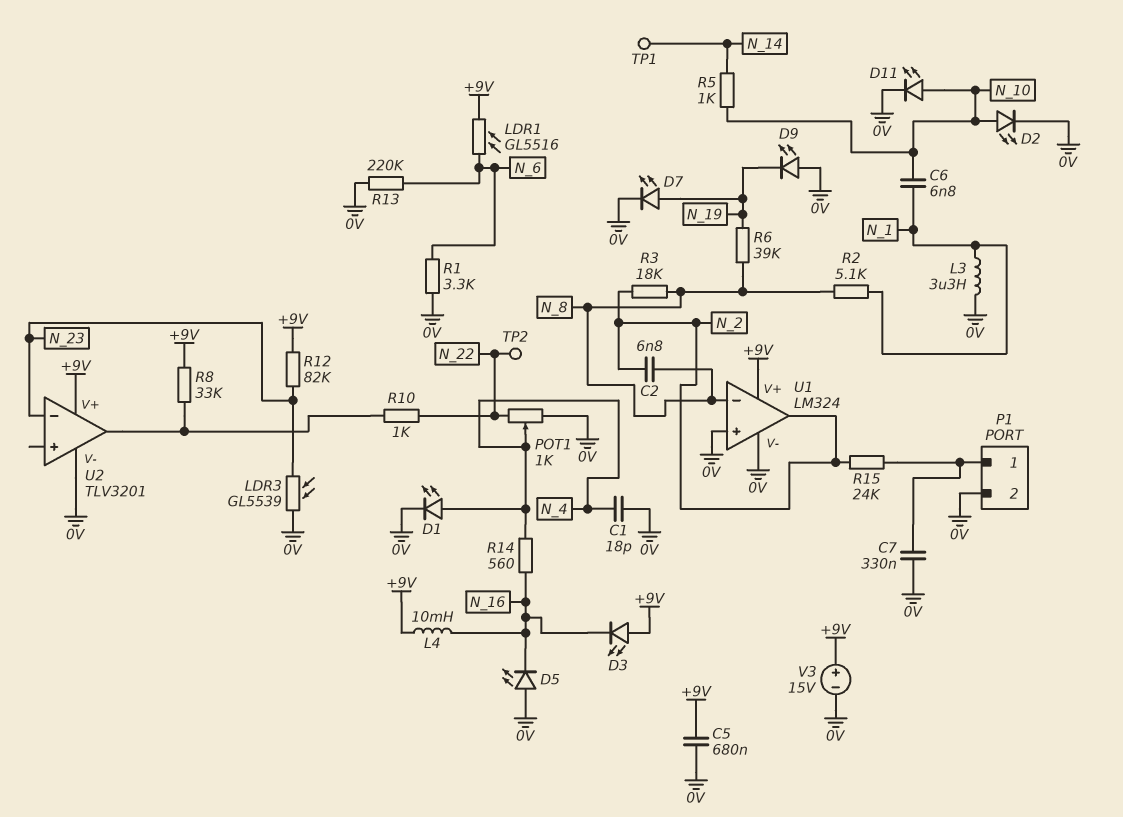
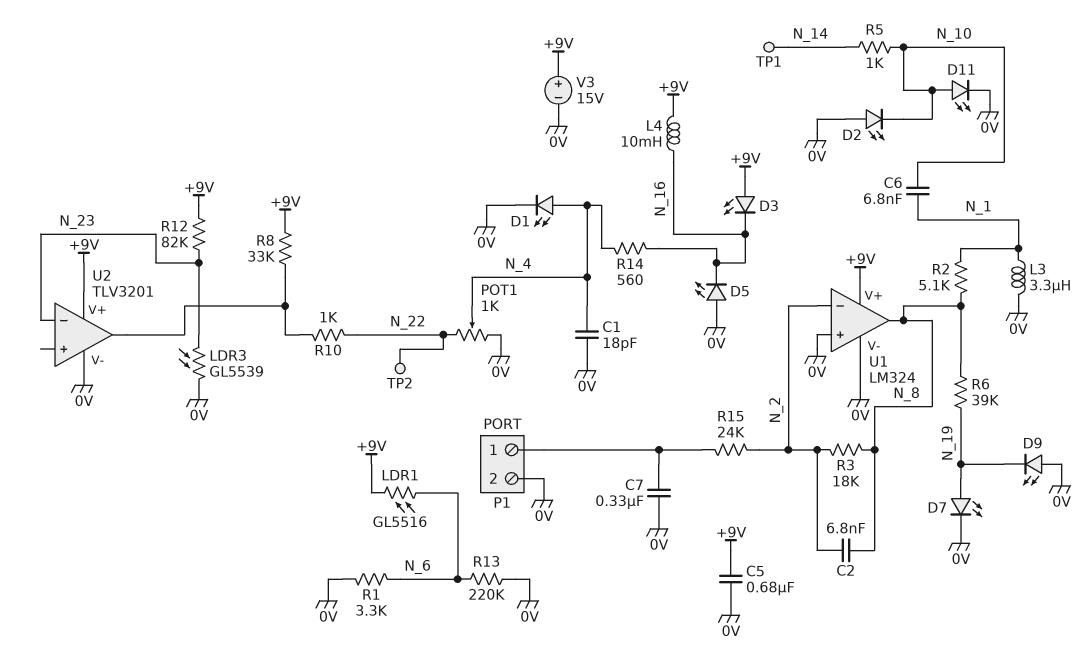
D2: LED (A N_10, K 0V) -> LED (A 0V, K N_10)
U1 pin in-: N_8 -> N_2
U1 pin out: N_2 -> N_8

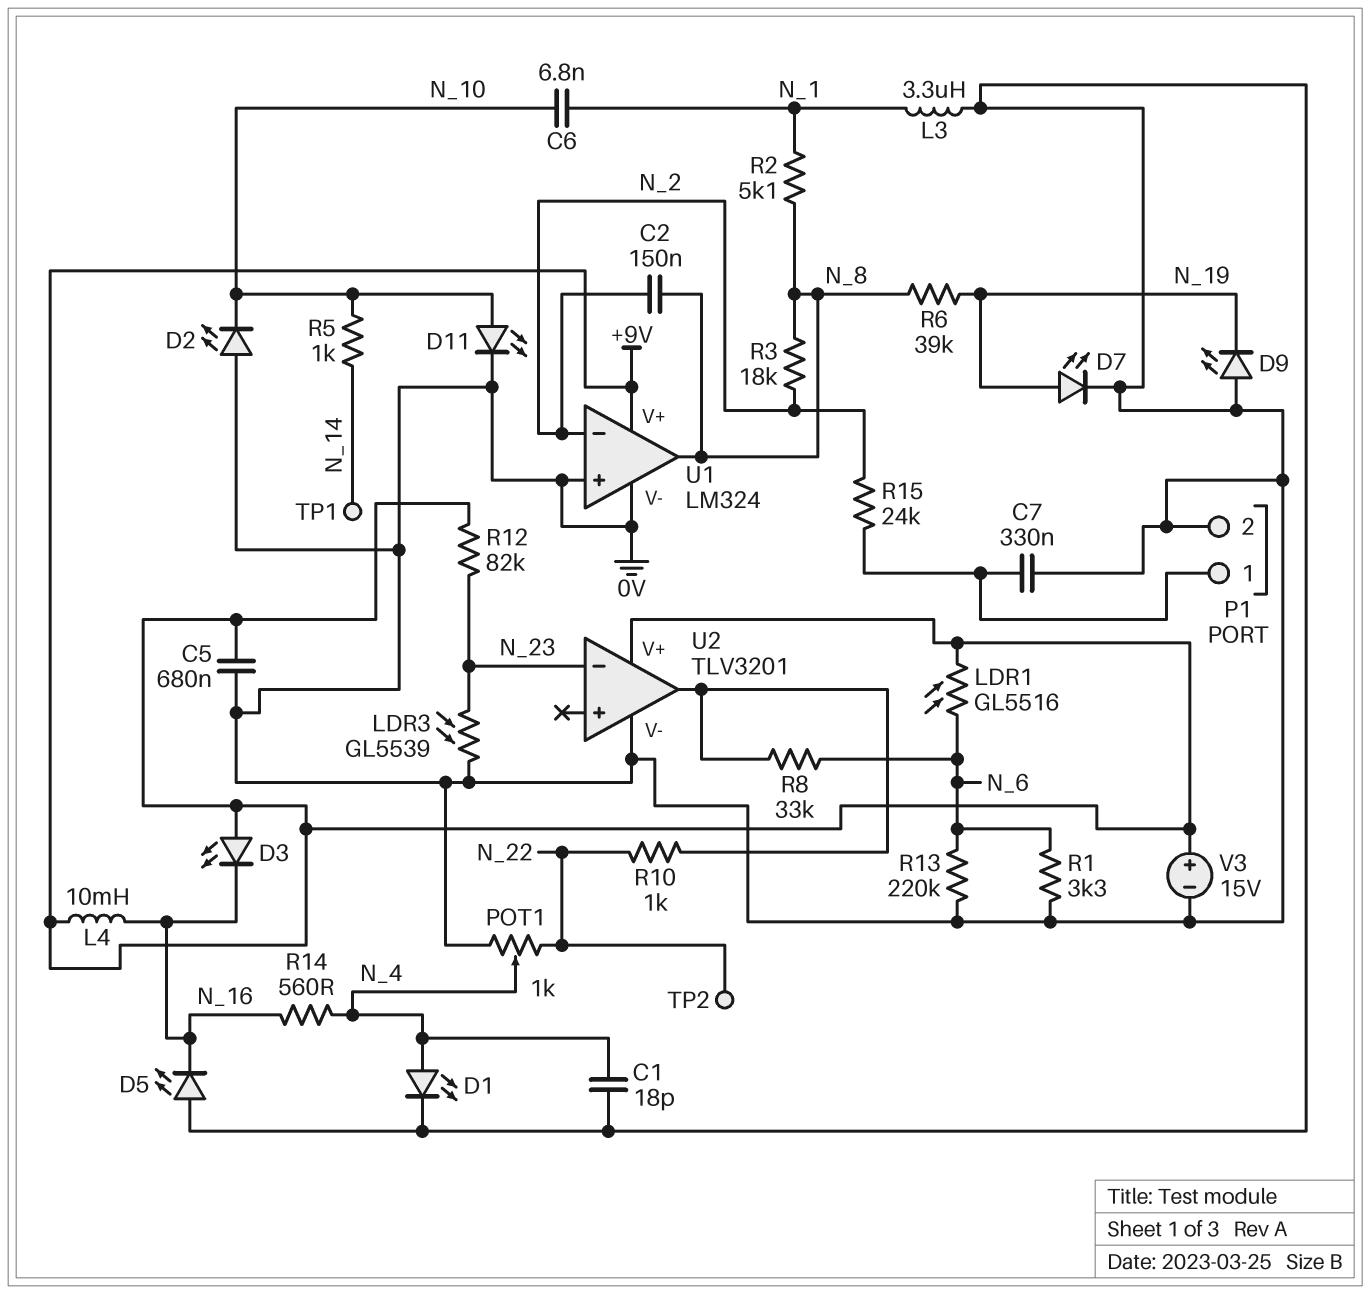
C2: 6.8nF (N_2, N_8) -> 150nF (N_2, N_8)
R8: 33k (+9V, U2/out) -> 33k (N_6, U2/out)

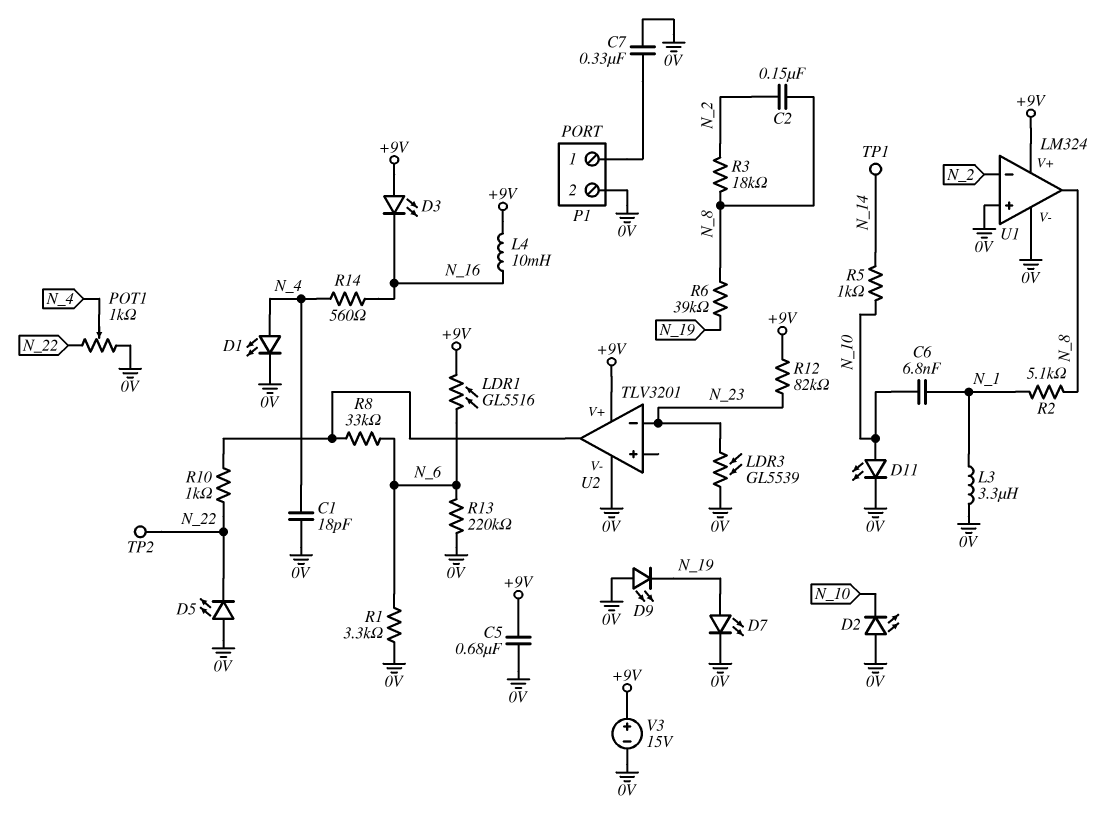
D5: LED (A 0V, K N_16) -> LED (A 0V, K N_22)
R15: 24k (N_2, P1/1) -> none

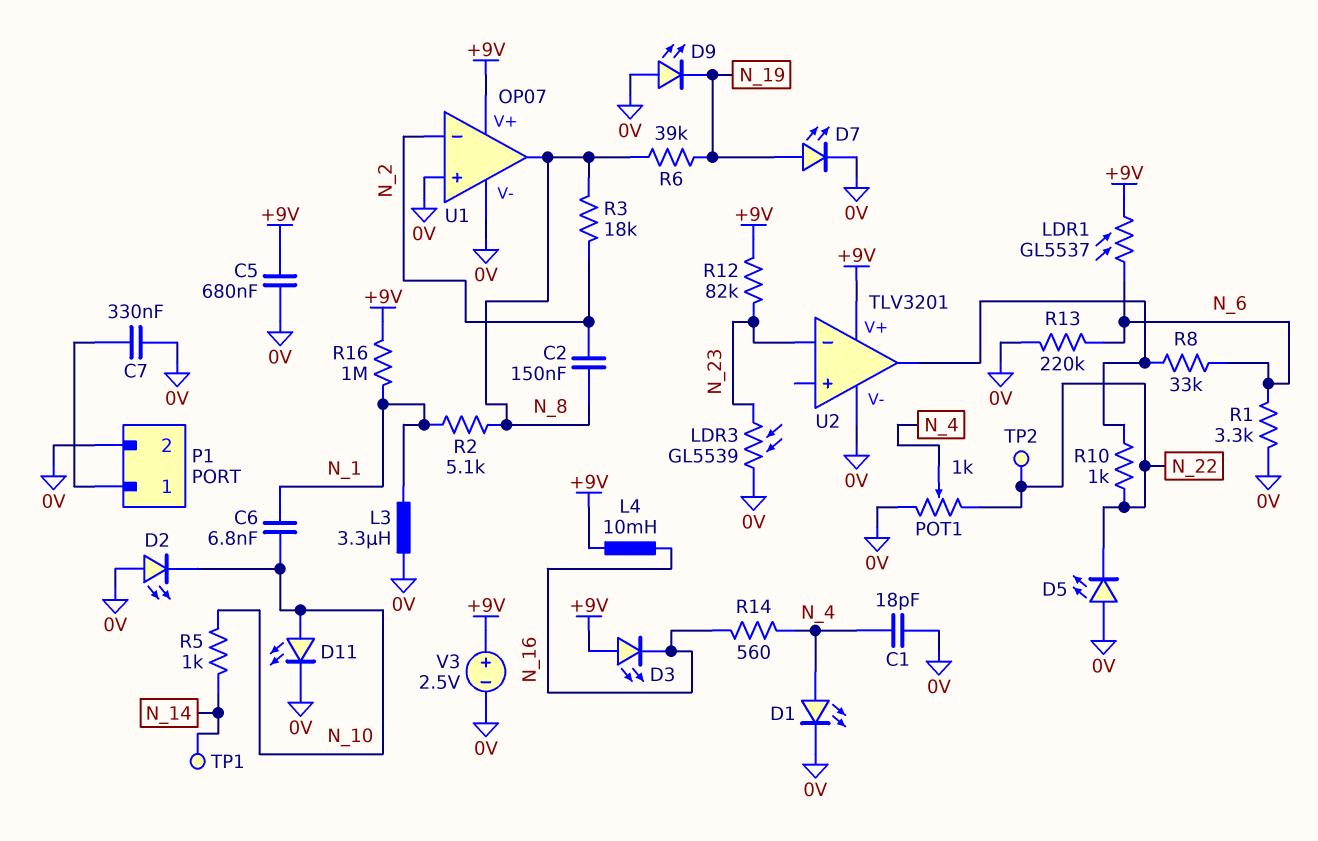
LDR1: GL5516 (+9V, N_6) -> GL5537 (+9V, N_6)
R16: none -> 1M (+9V, N_1)
U1: LM324 -> OP07
V3: 15V (plus +9V, minus 0V) -> 2.5V (plus +9V, minus 0V)

